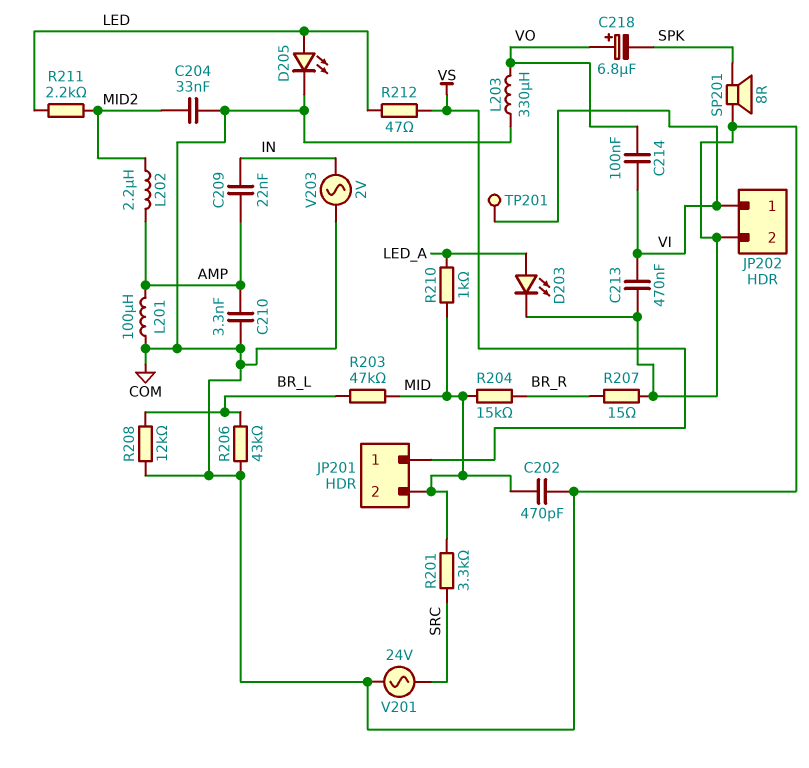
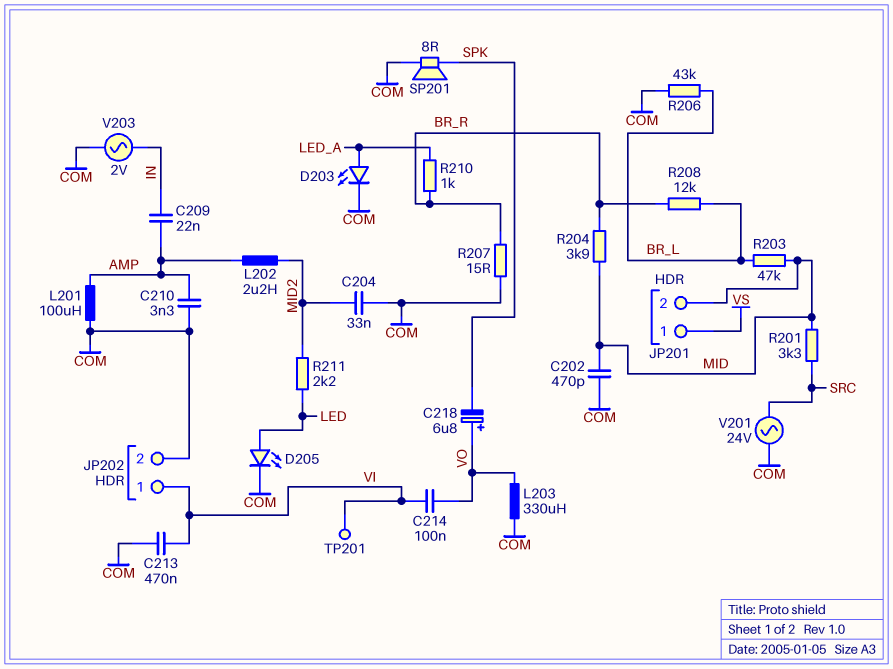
R204: 15k (BR_R, MID) -> 3.9k (BR_R, MID)
R208: 12k (BR_L, COM) -> 12k (BR_L, BR_R)
R210: 1k (LED_A, MID) -> 1k (BR_R, LED_A)
R212: 47 (LED, VS) -> none

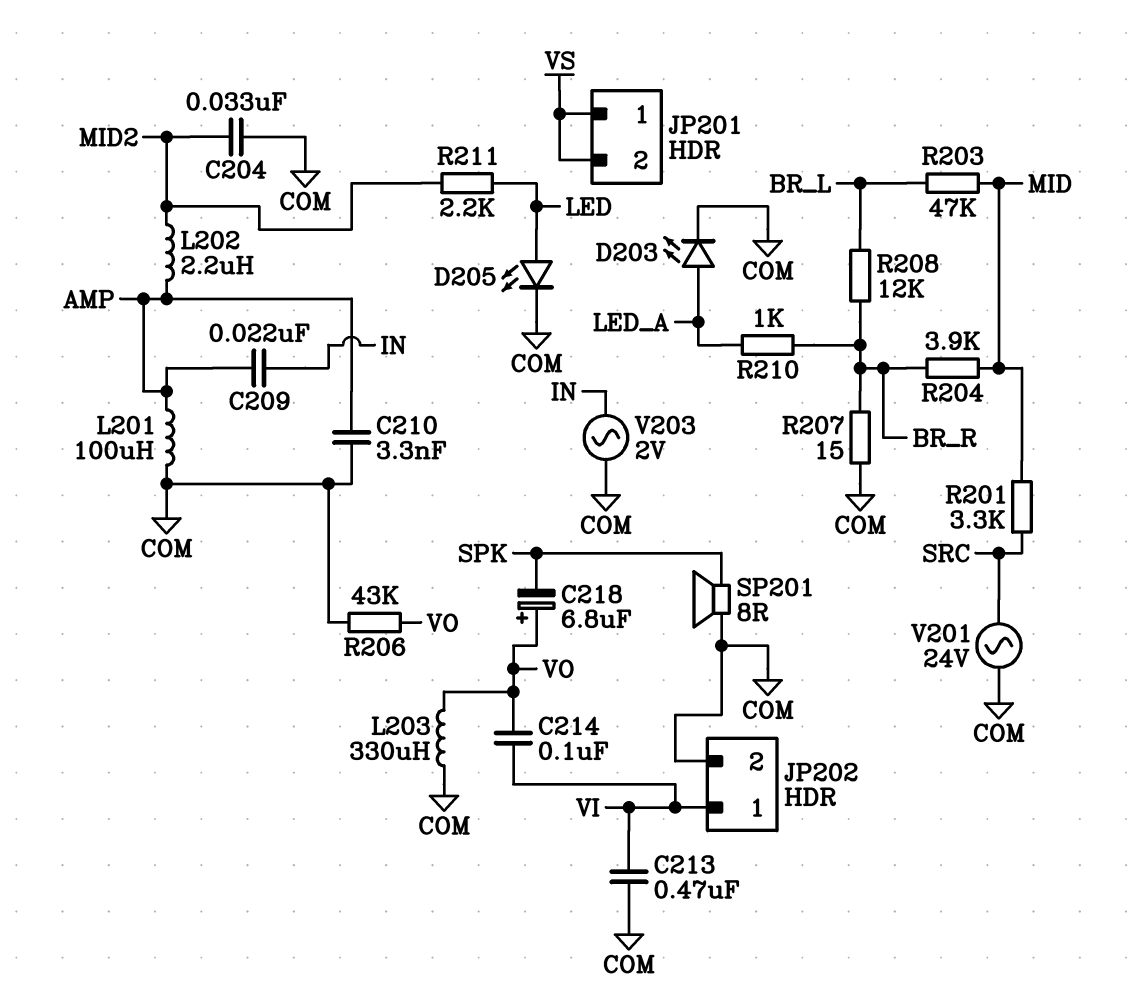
C202: 470pF (COM, MID) -> none
JP201 pin 2: MID -> VS
R206: 43k (BR_L, COM) -> 43k (COM, VO)
TP201: test point (VI) -> none

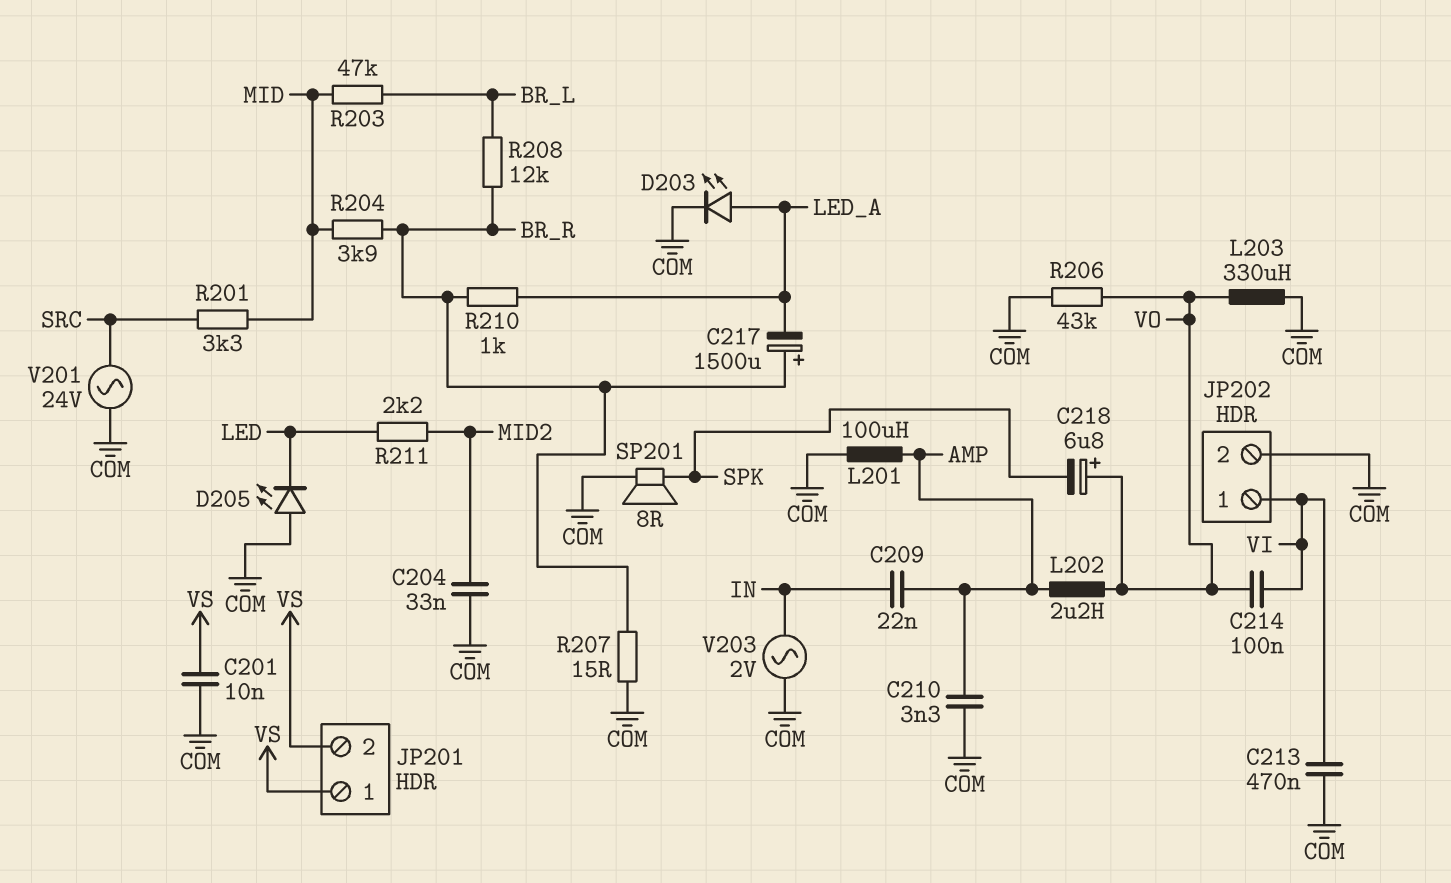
C201: none -> 10nF (COM, VS)
C217: none -> 1500uF (plus BR_R, minus LED_A)
D205: LED (A LED, K COM) -> LED (A COM, K LED)
L202: 2.2uH (AMP, MID2) -> 2.2uH (AMP, VO)

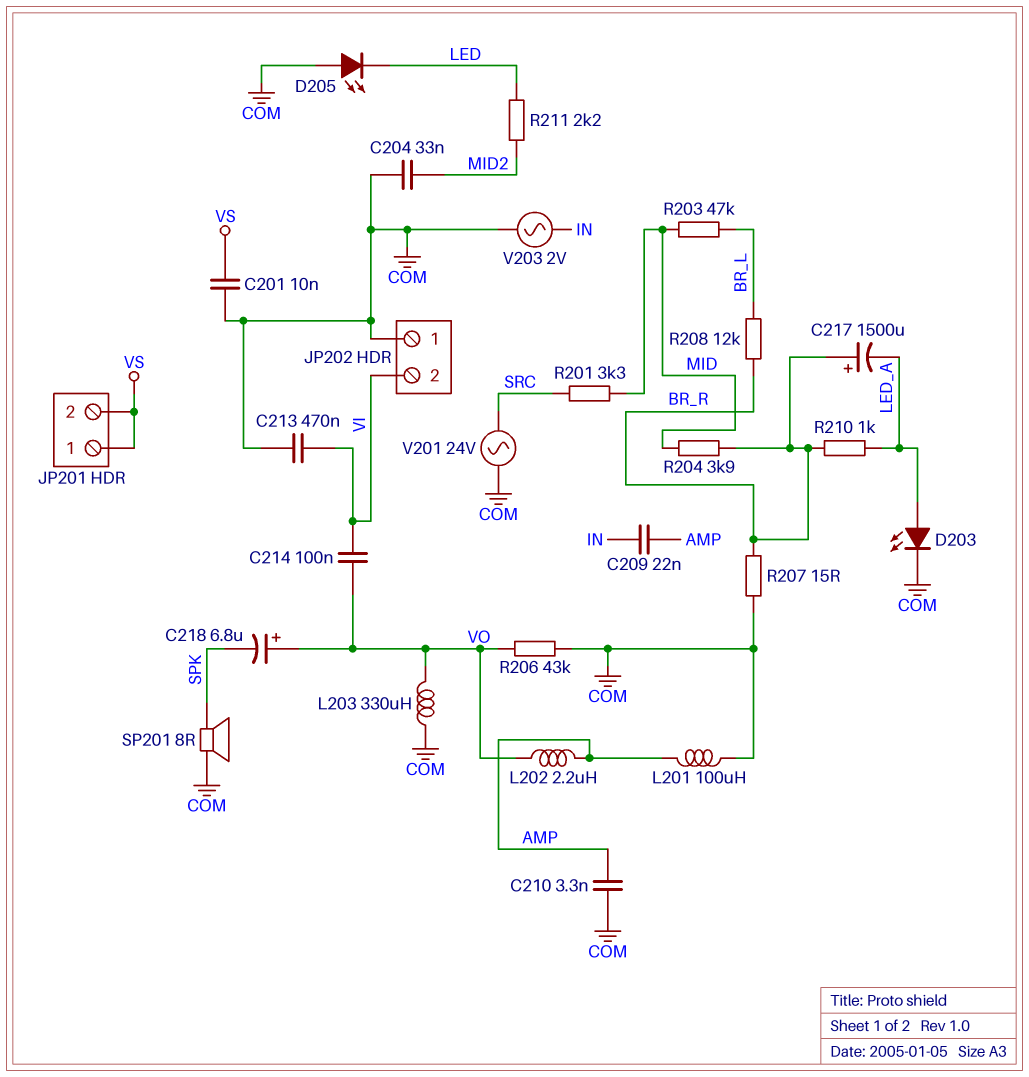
JP202 pin 1: VI -> COM
JP202 pin 2: COM -> VI

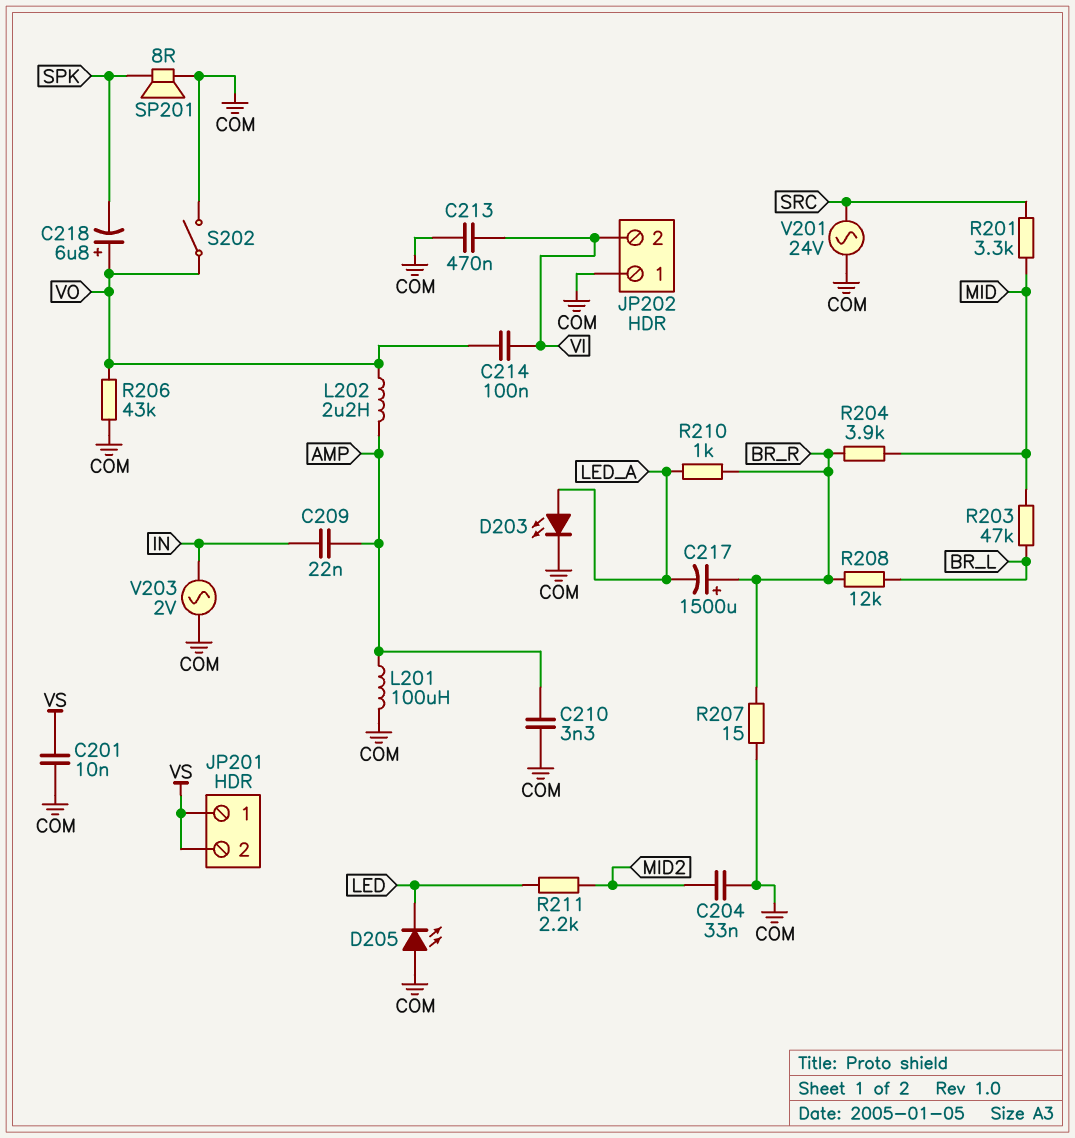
L203: 330uH (COM, VO) -> none
S202: none -> switch (COM, VO)

